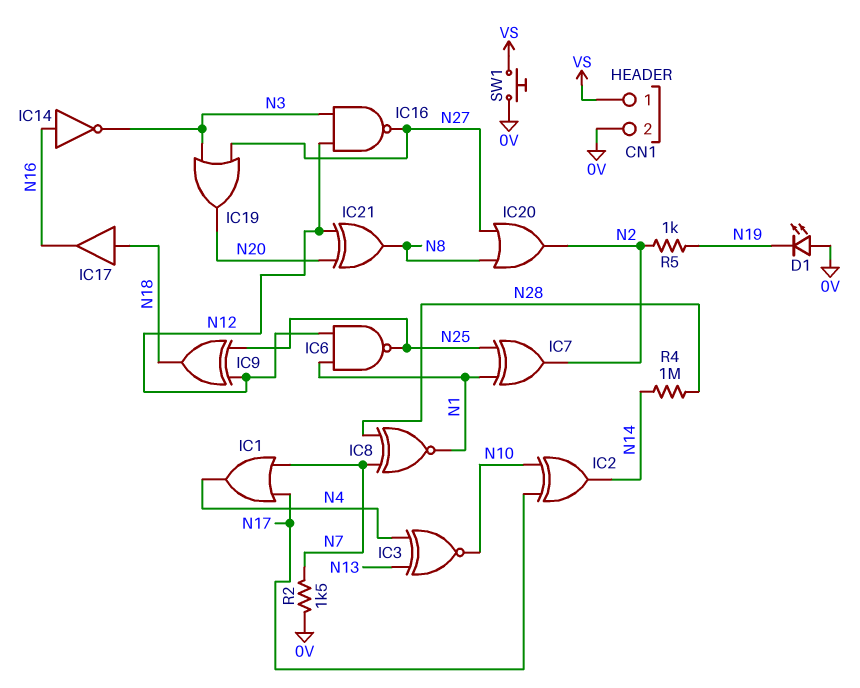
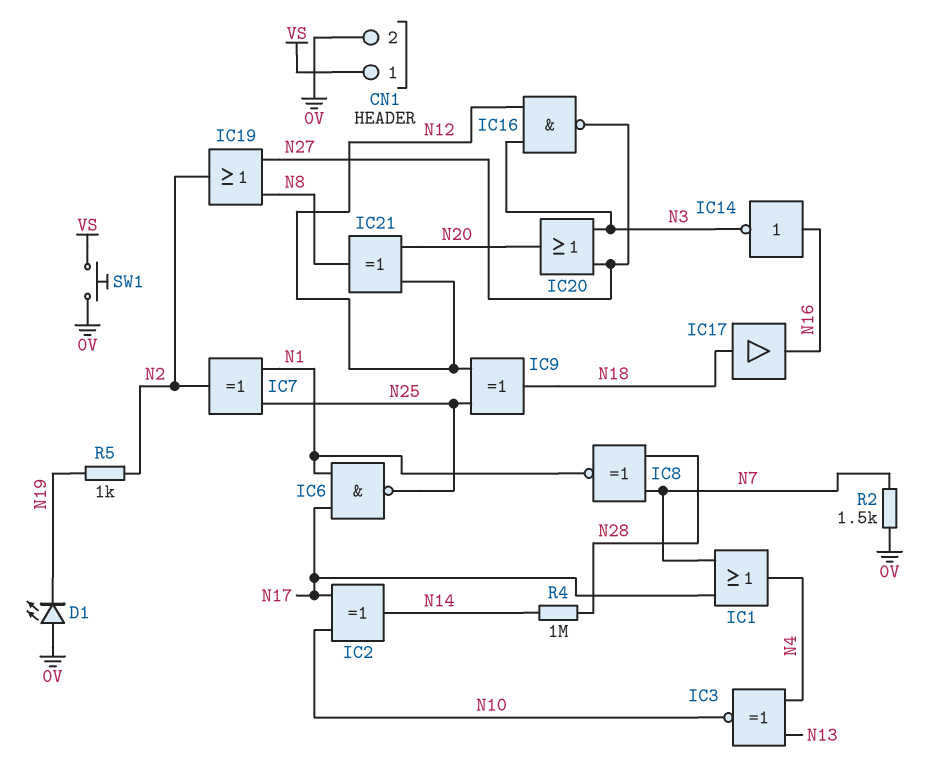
IC6: NAND (in N1, in N12, out N25) -> NAND (in N1, in N17, out N25)
IC19: OR (in N3, in N27, out N20) -> OR (in N8, in N27, out N2)
IC20: OR (in N8, in N27, out N2) -> OR (in N3, in N27, out N20)

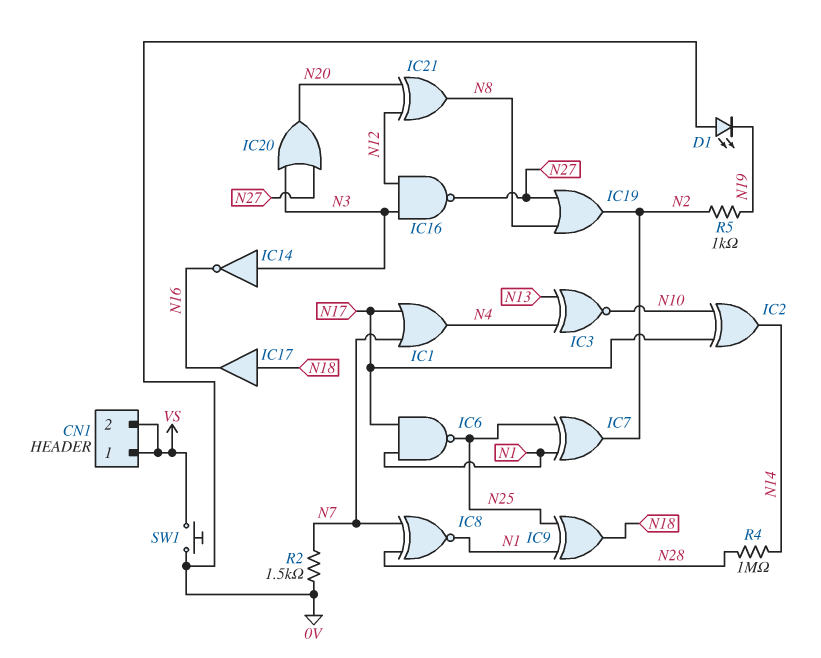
CN1 pin 2: 0V -> VS
IC9: XOR (in N12, in N25, out N18) -> XOR (in N1, in N25, out N18)
IC14: NOT (in N16, out N3) -> NOT (in N3, out N16)

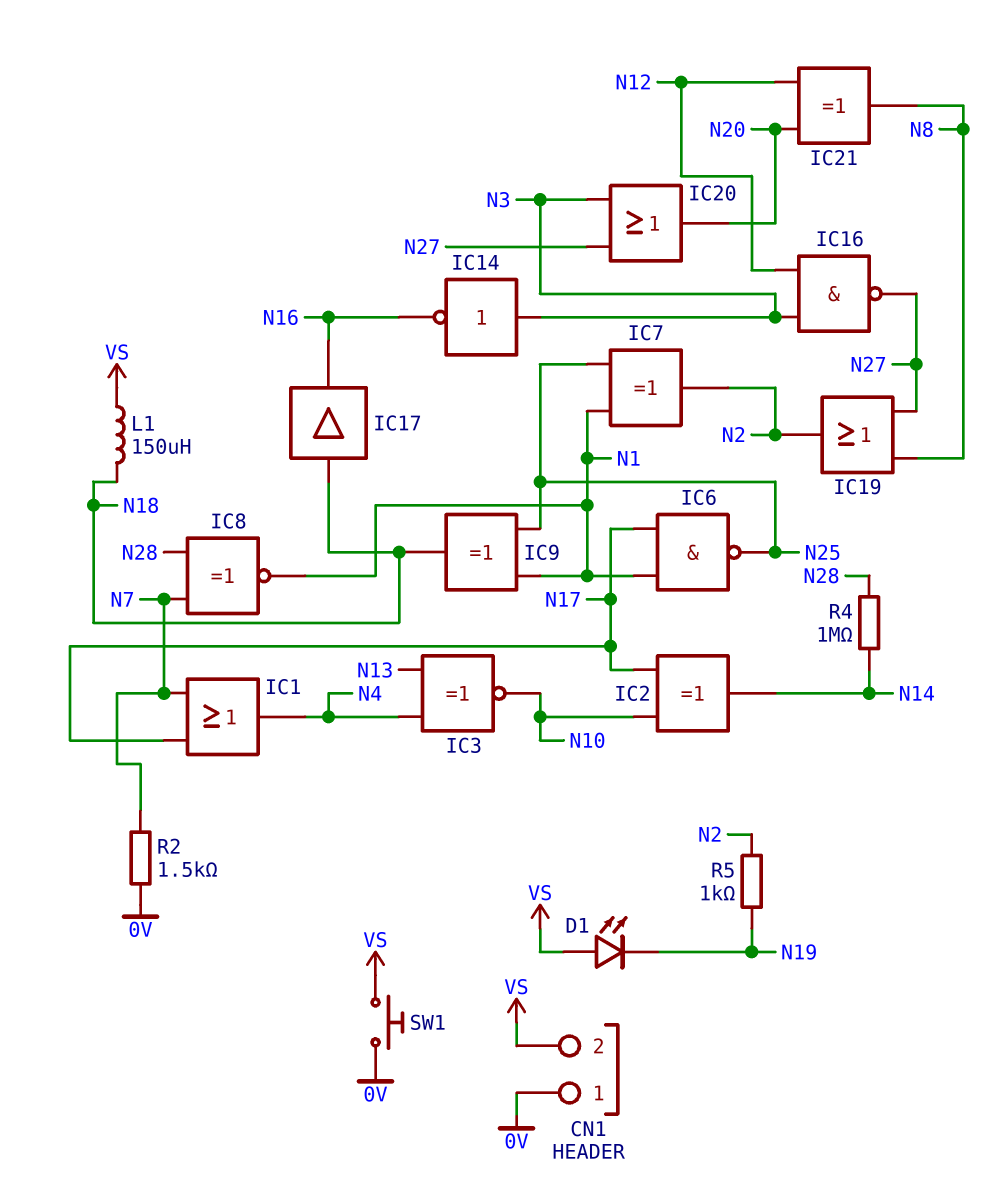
CN1 pin 1: VS -> 0V
D1: LED (A 0V, K N19) -> LED (A VS, K N19)
L1: none -> 150uH (N18, VS)

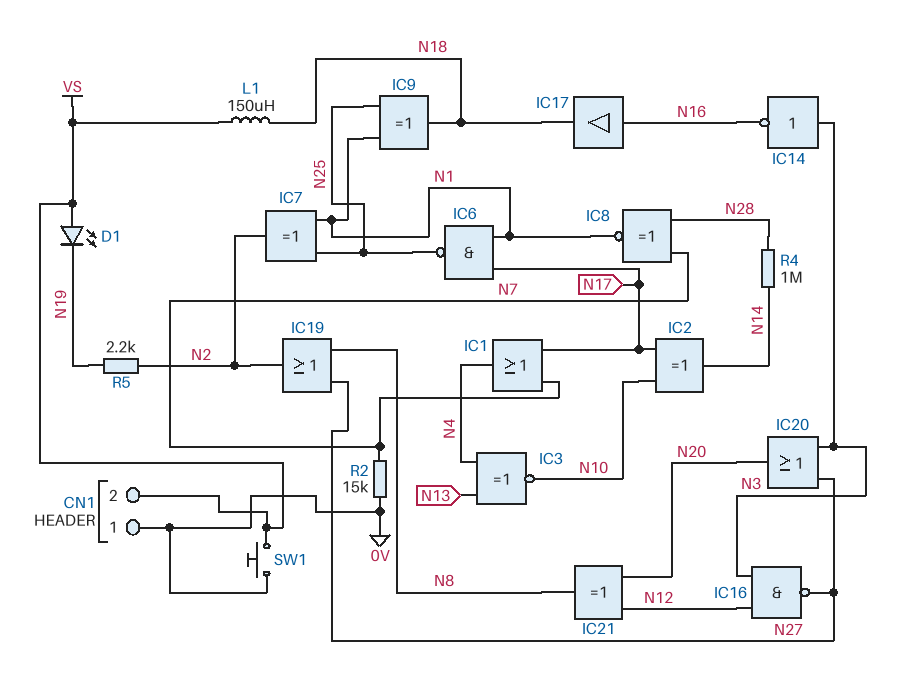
IC17: buffer (in N18, out N16) -> buffer (in N16, out N18)
R2: 1.5k (0V, N7) -> 15k (0V, N7)
R5: 1k (N2, N19) -> 2.2k (N2, N19)

